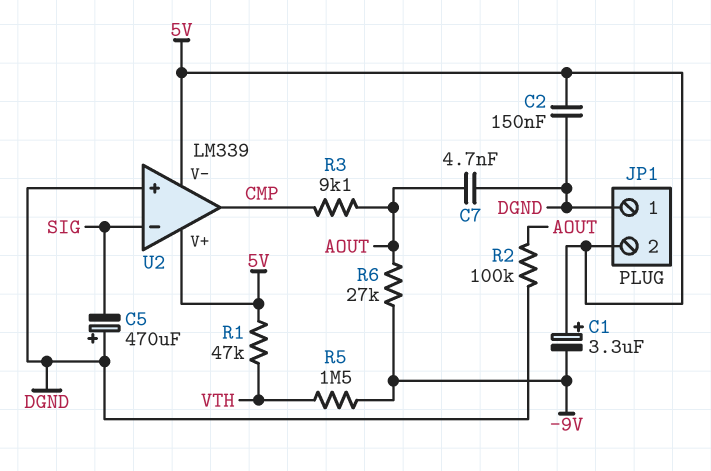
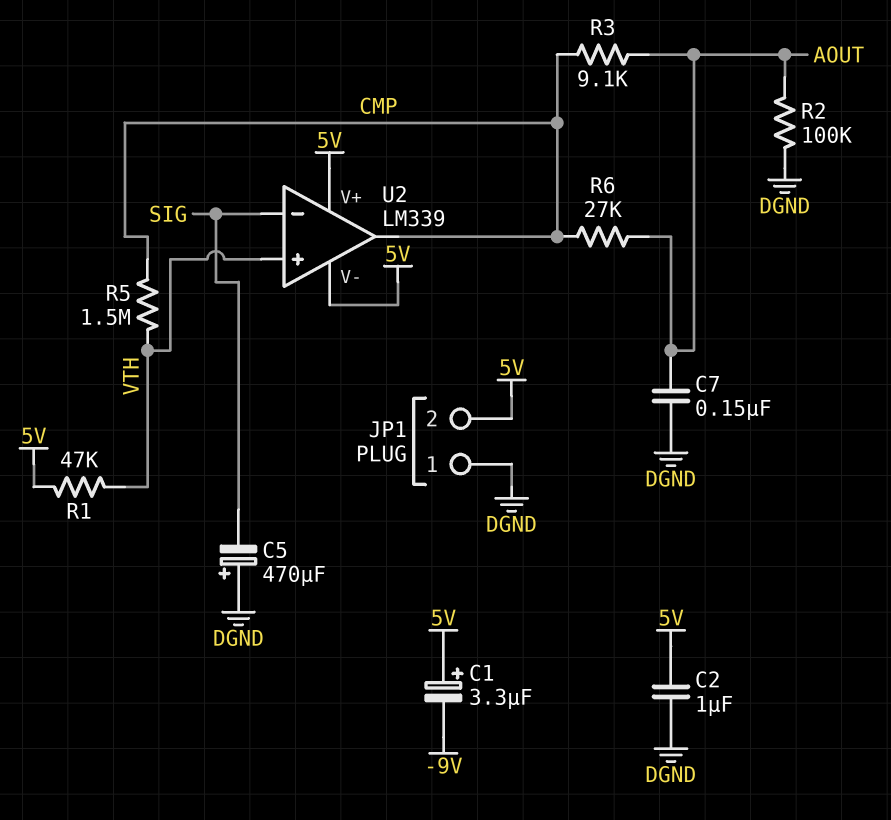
C2: 150nF (5V, DGND) -> 1uF (5V, DGND)
C7: 4.7nF (AOUT, DGND) -> 150nF (AOUT, DGND)
R5: 1.5M (-9V, VTH) -> 1.5M (CMP, VTH)
R6: 27k (-9V, AOUT) -> 27k (AOUT, CMP)
U2 pin in+: DGND -> VTH

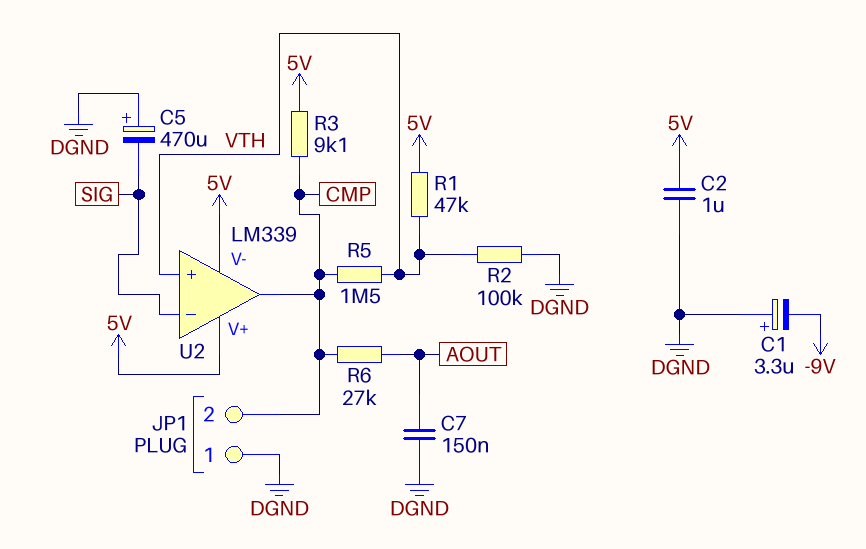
C1: 3.3uF (plus 5V, minus -9V) -> 3.3uF (plus DGND, minus -9V)
JP1 pin 2: 5V -> CMP
R2: 100k (AOUT, DGND) -> 100k (DGND, VTH)
R3: 9.1k (AOUT, CMP) -> 9.1k (5V, CMP)

